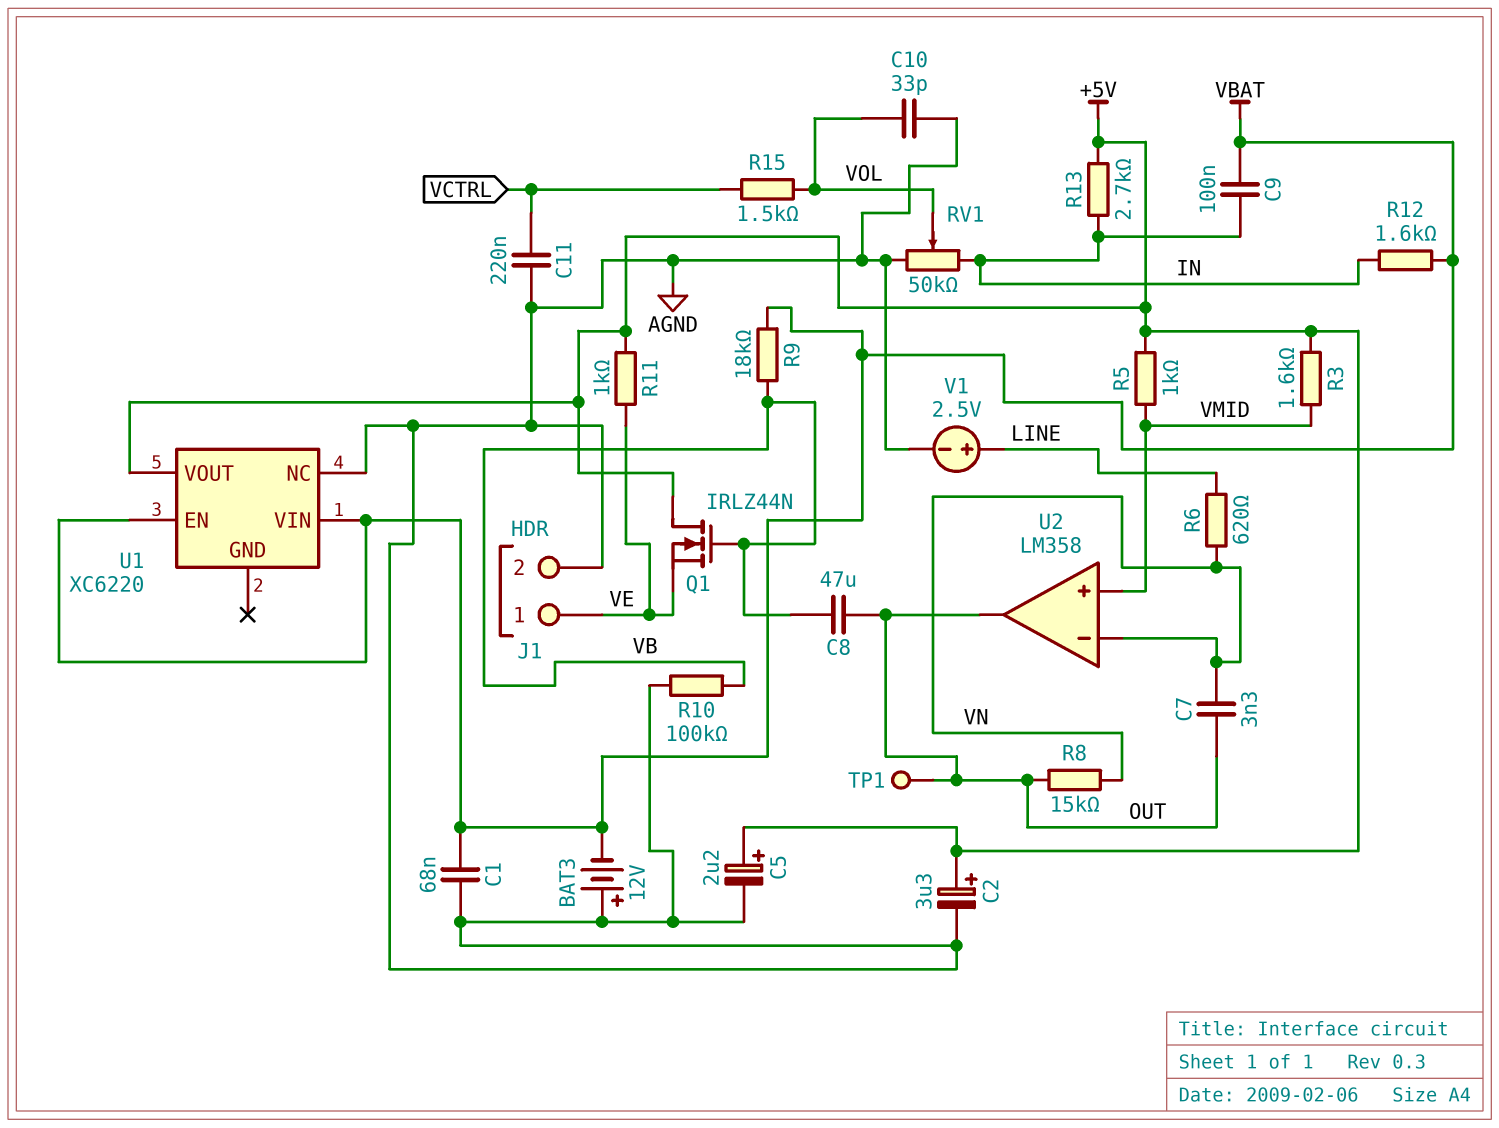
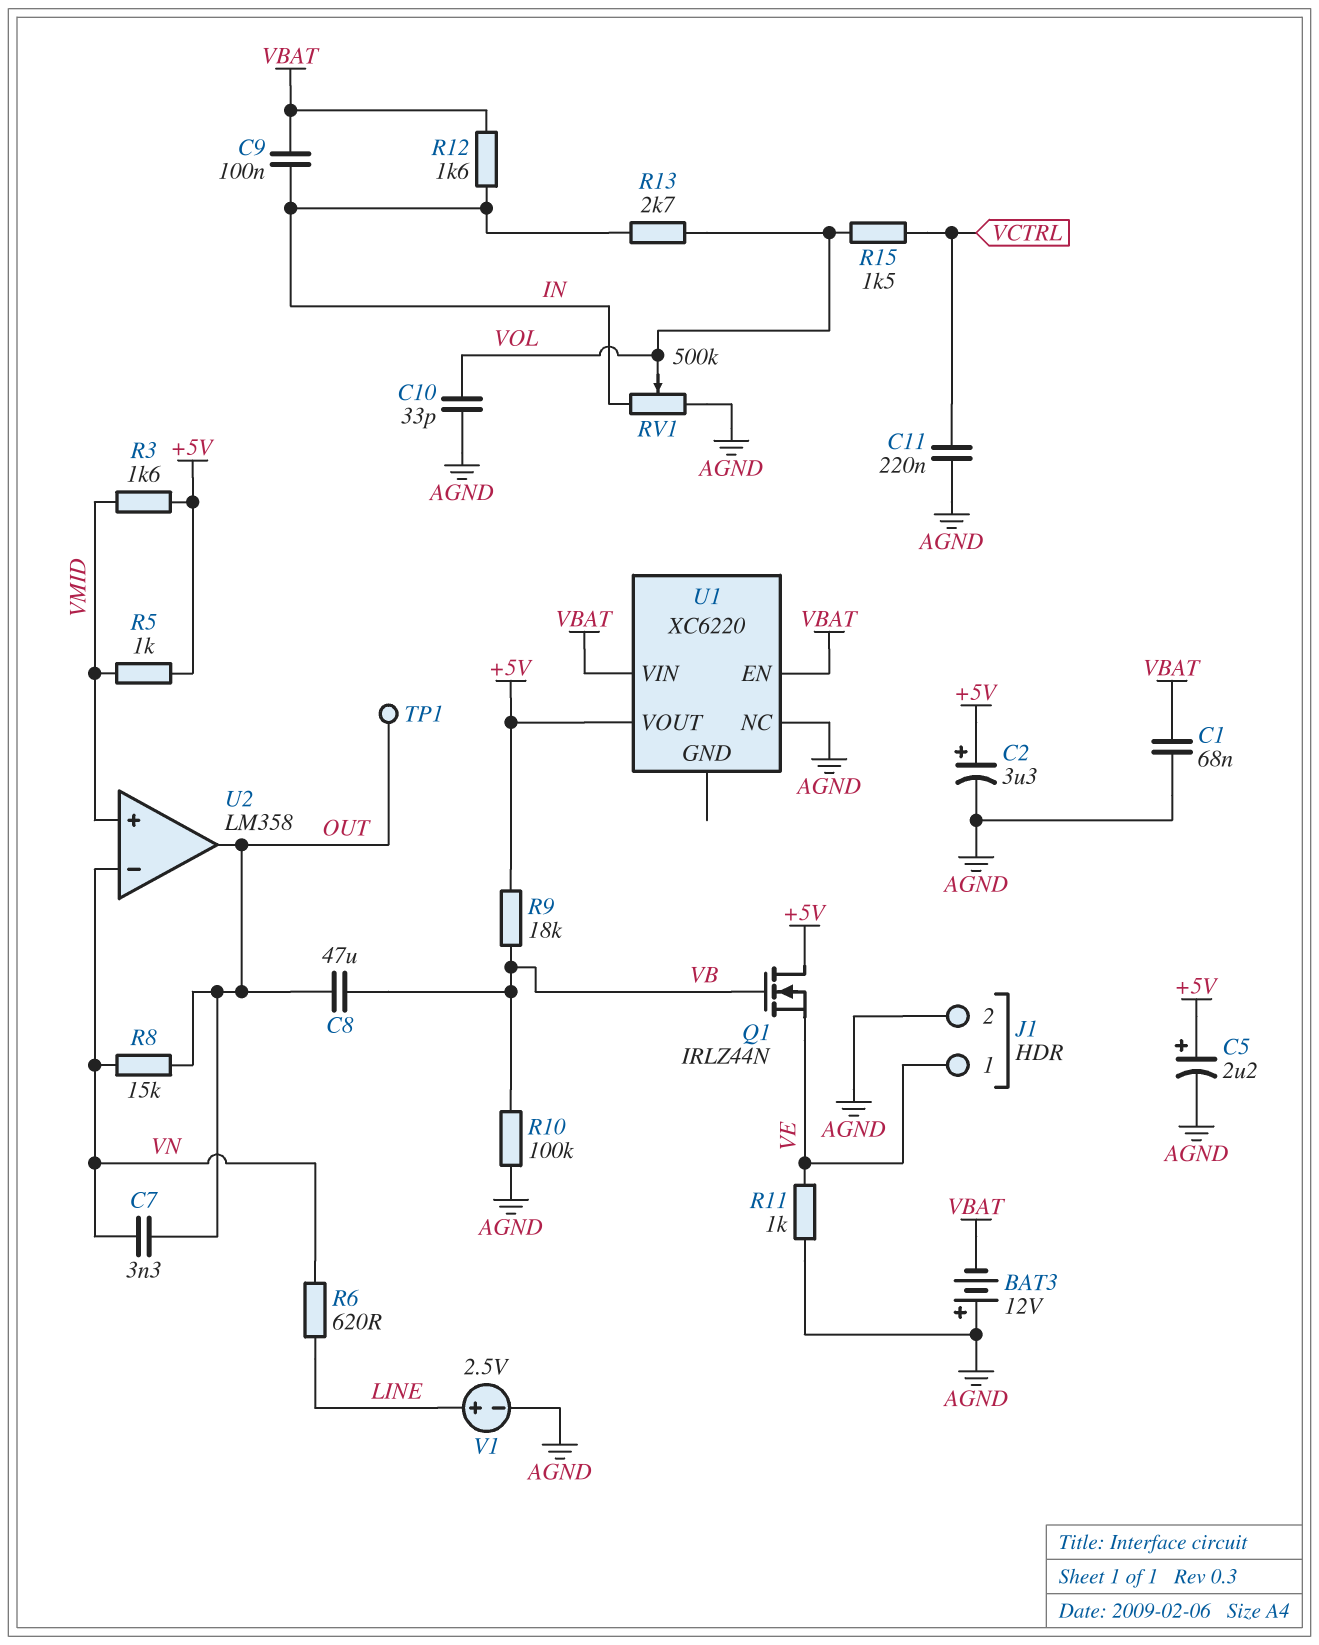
R9: 18k (VB, VBAT) -> 18k (+5V, VB)
R11: 1k (+5V, VE) -> 1k (AGND, VE)
R13: 2.7k (+5V, IN) -> 2.7k (IN, VOL)
RV1: 50k (AGND, IN, wiper VOL) -> 500k (AGND, IN, wiper VOL)

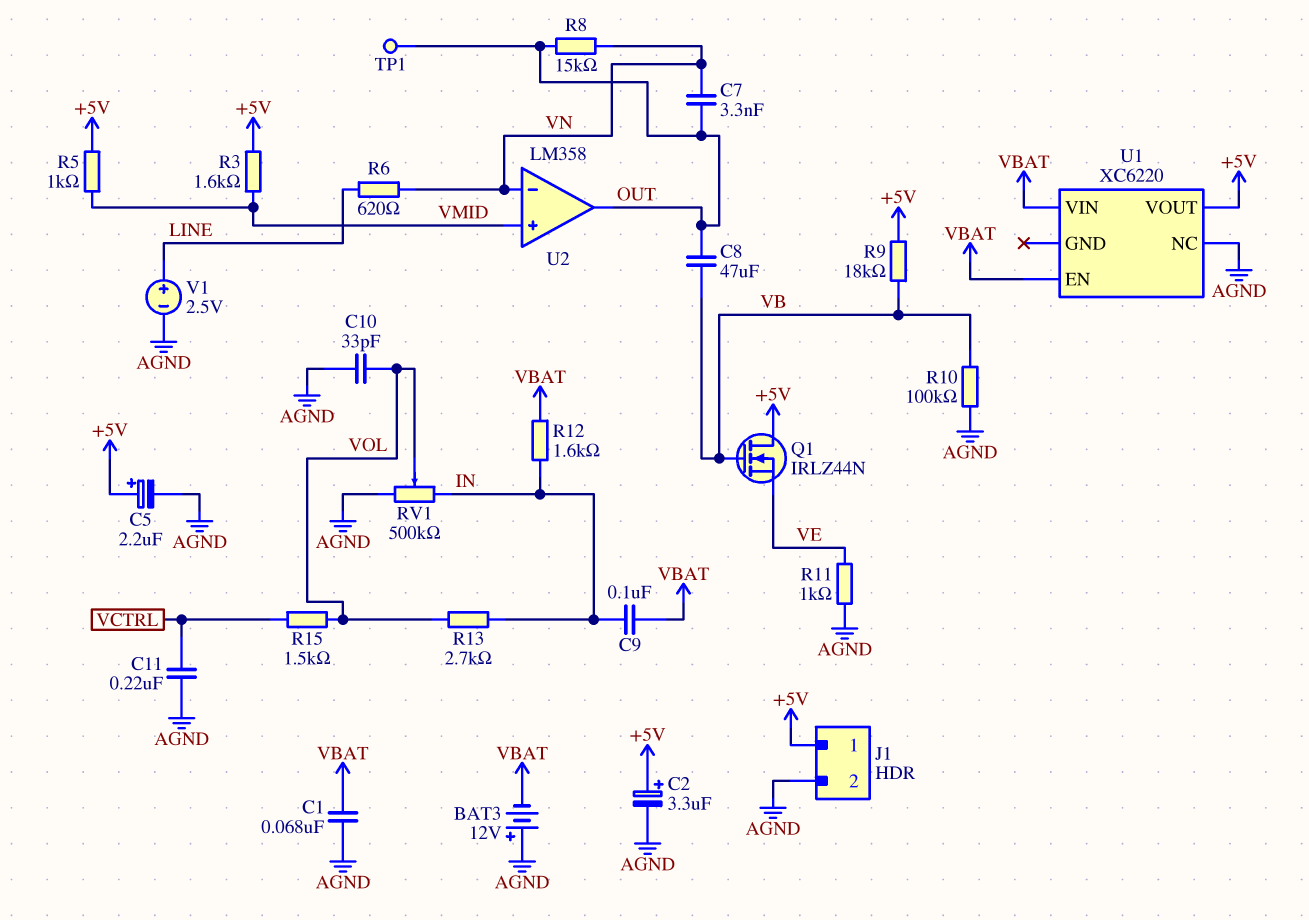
J1 pin 1: VE -> +5V

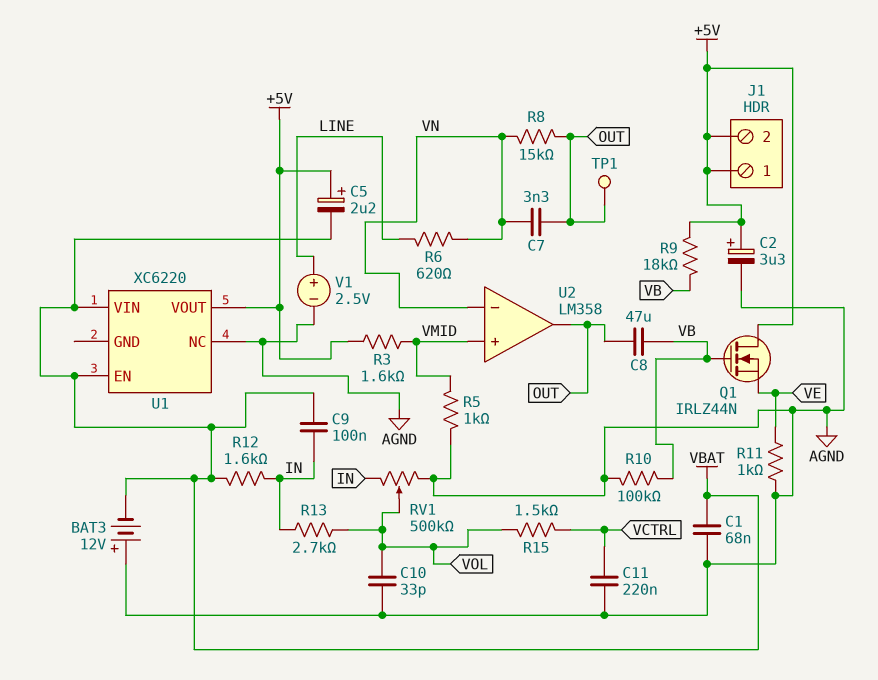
C5: 2.2uF (plus +5V, minus AGND) -> 2.2uF (plus +5V, minus VBAT)
J1 pin 2: AGND -> +5V
R5: 1k (+5V, VMID) -> 1k (AGND, VMID)

